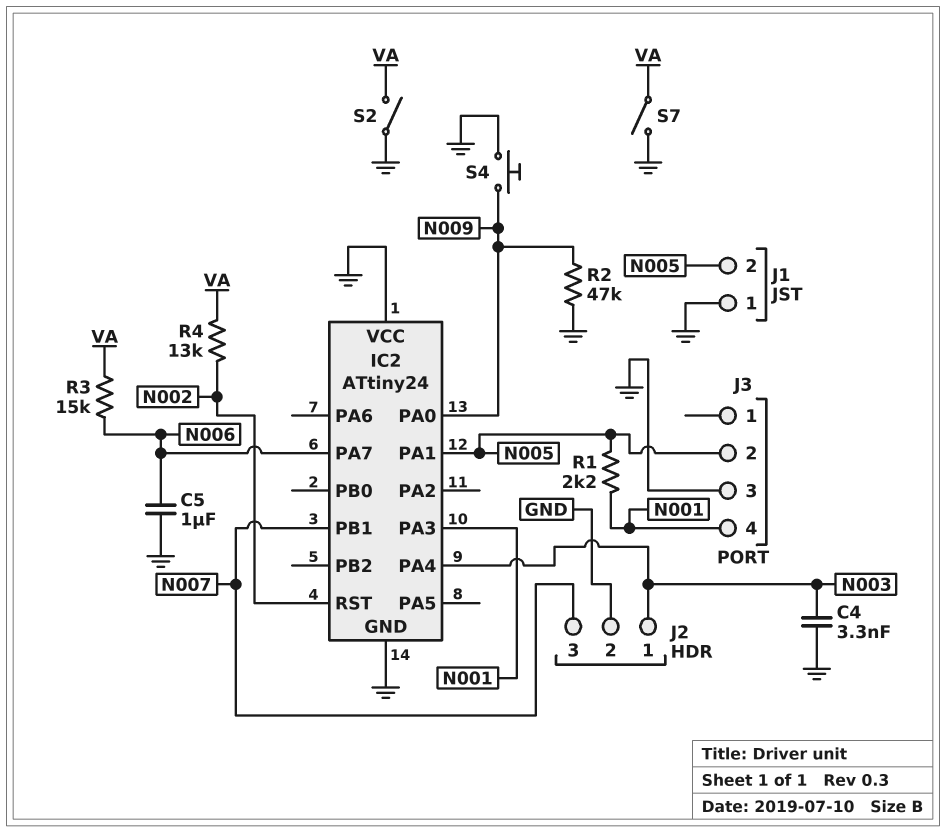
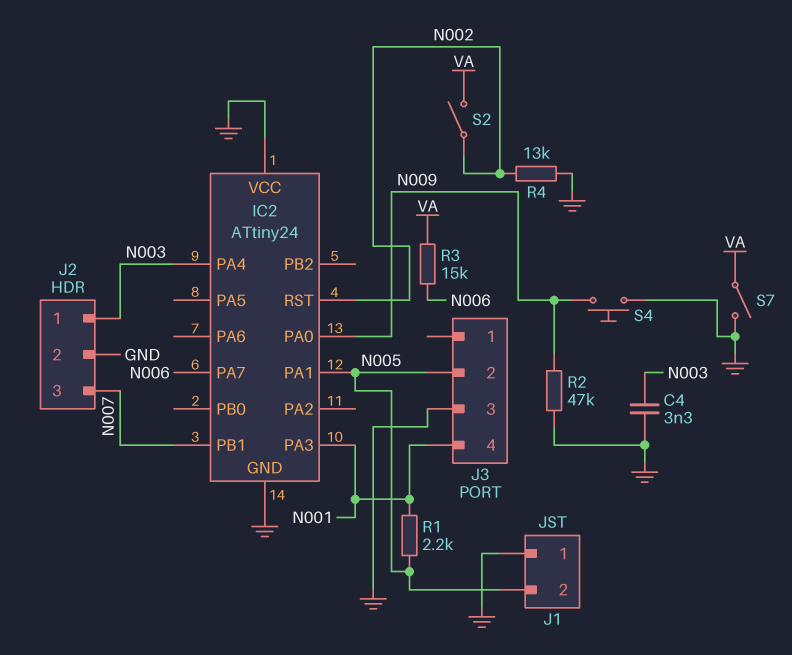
C5: 1uF (GND, N006) -> none
R4: 13k (N002, VA) -> 13k (GND, N002)
S2: switch (GND, VA) -> switch (N002, VA)

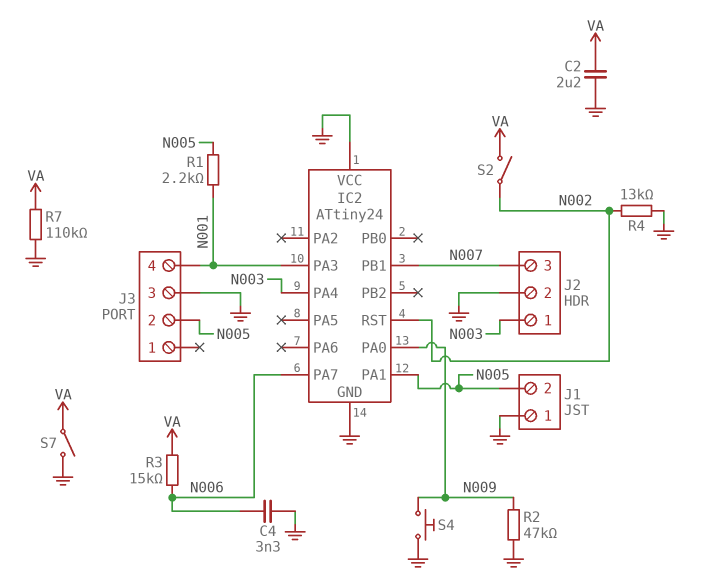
C2: none -> 2.2uF (GND, VA)
C4: 3.3nF (GND, N003) -> 3.3nF (GND, N006)
R7: none -> 110k (GND, VA)

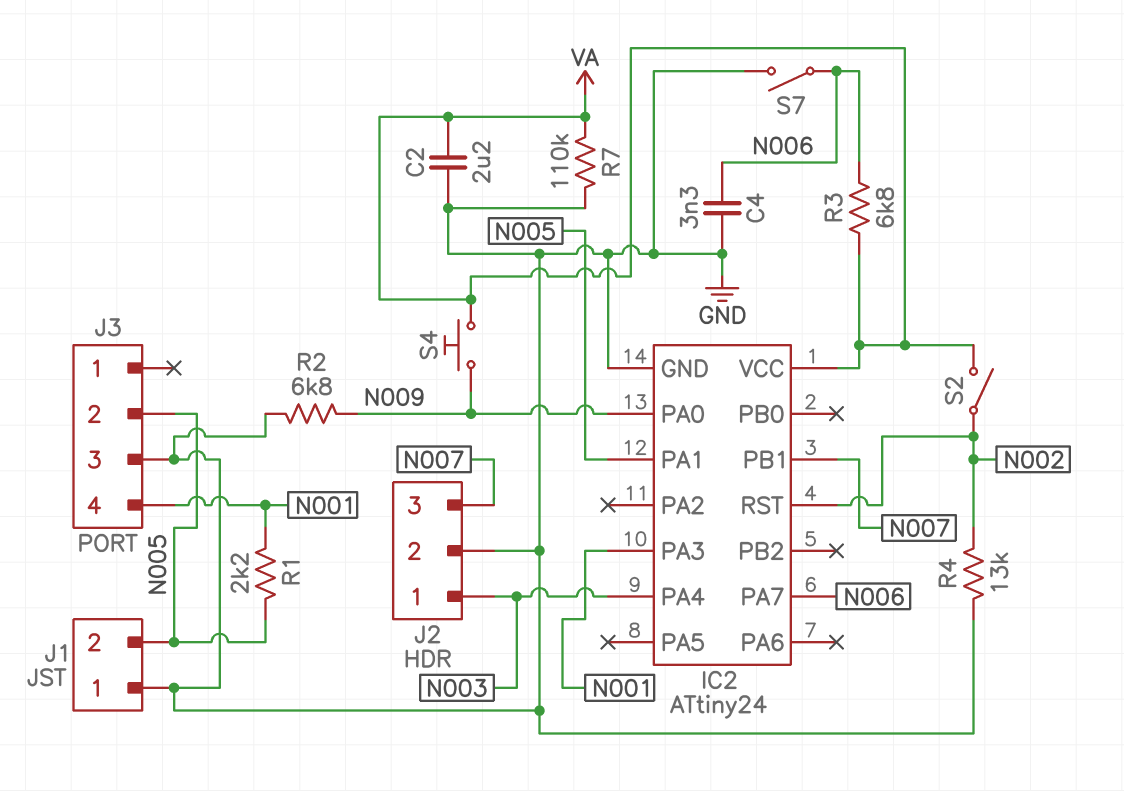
IC2 pin VCC: GND -> VA
R2: 47k (GND, N009) -> 6.8k (GND, N009)
R3: 15k (N006, VA) -> 6.8k (N006, VA)
S4: button (GND, N009) -> button (N009, VA)
S7: switch (GND, VA) -> switch (GND, N006)

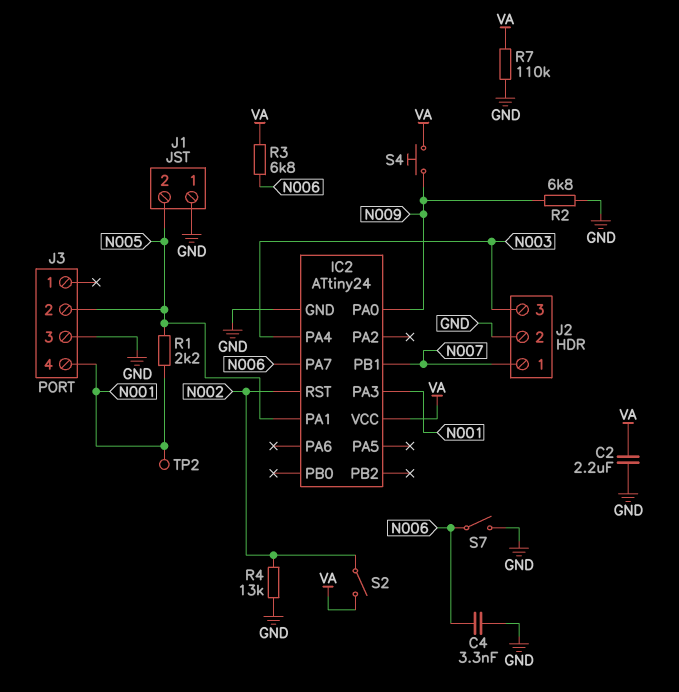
J2 pin 1: N003 -> N007
J2 pin 3: N007 -> N003
TP2: none -> test point (N001)

